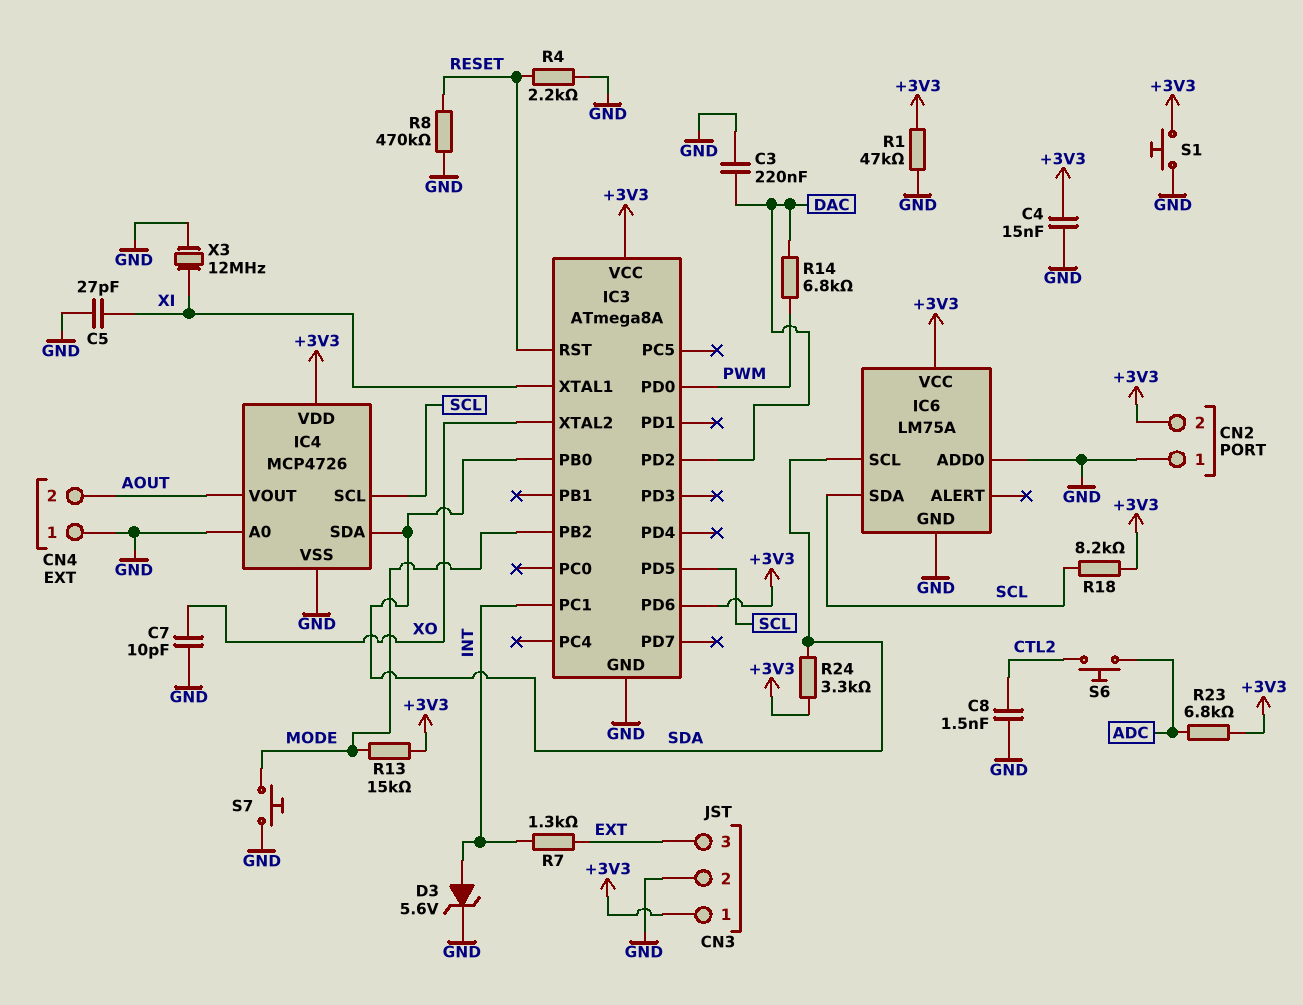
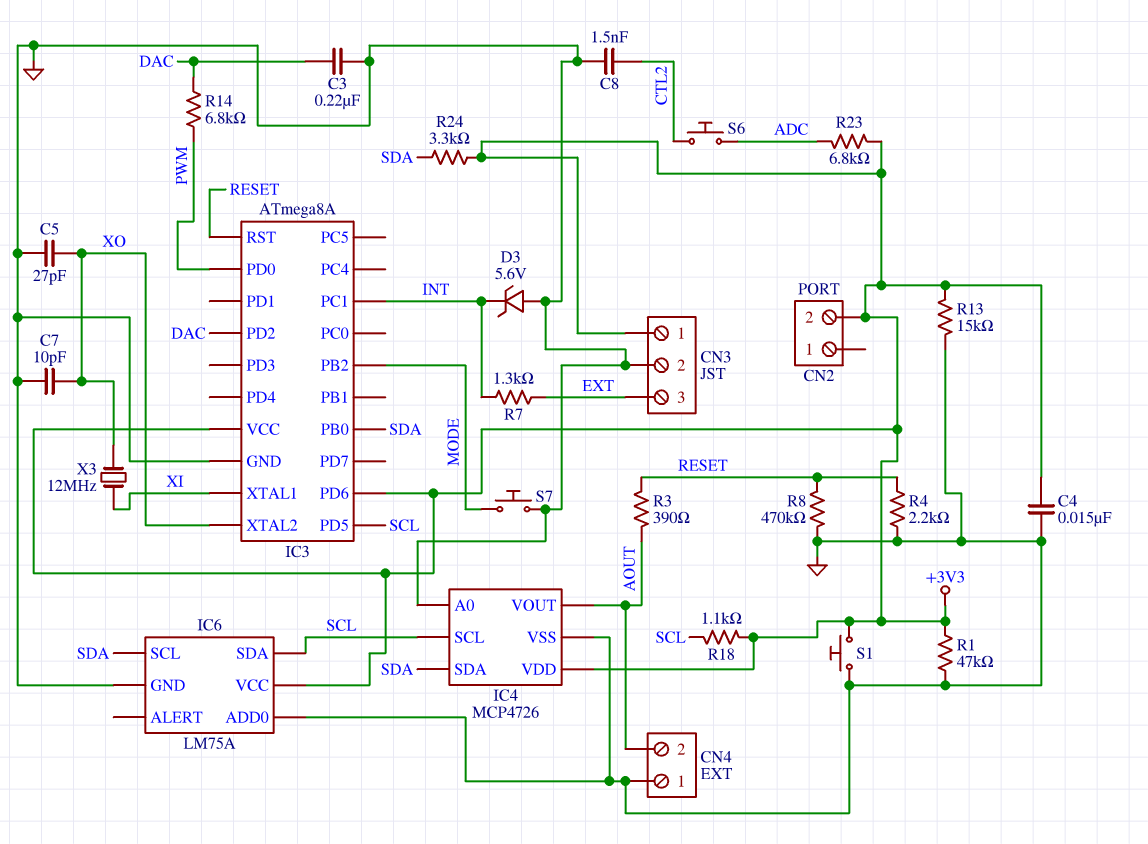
C5: 27pF (GND, XI) -> 27pF (GND, XO)
CN2 pin 1: GND -> none
D3: zener 5.6V (A INT, K GND) -> zener 5.6V (A GND, K INT)
R3: none -> 390 (AOUT, RESET)
R13: 15k (+3V3, MODE) -> 15k (+3V3, GND)
R18: 8.2k (+3V3, SCL) -> 1.1k (+3V3, SCL)
X3: 12MHz (GND, XI) -> 12MHz (XI, XO)

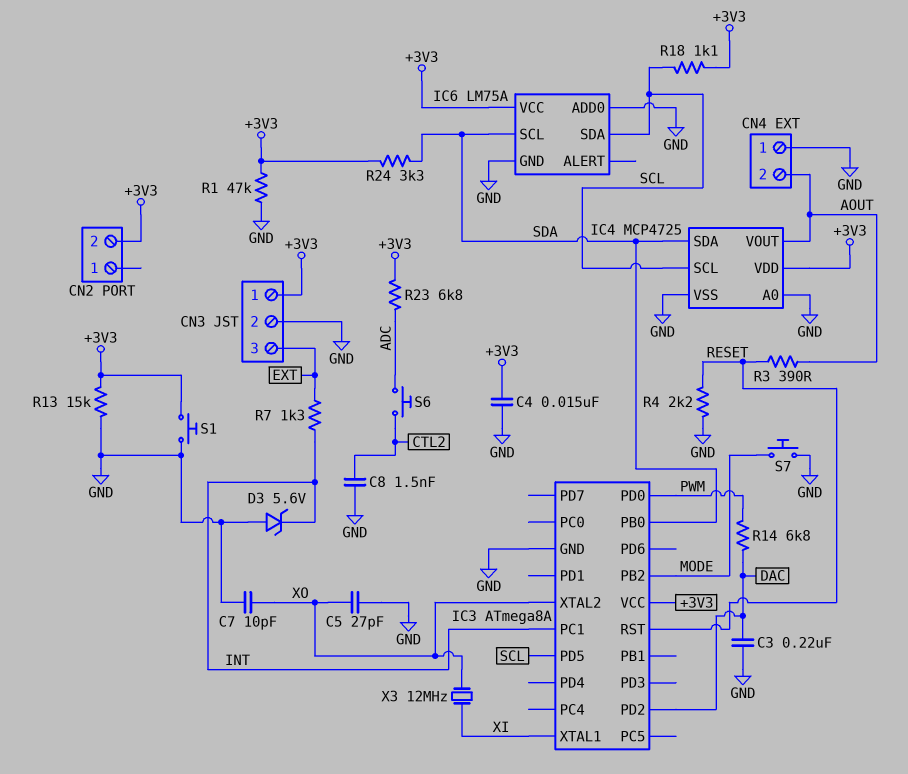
IC3 pin PD6: +3V3 -> none
IC4: MCP4726 -> MCP4725
R8: 470k (GND, RESET) -> none

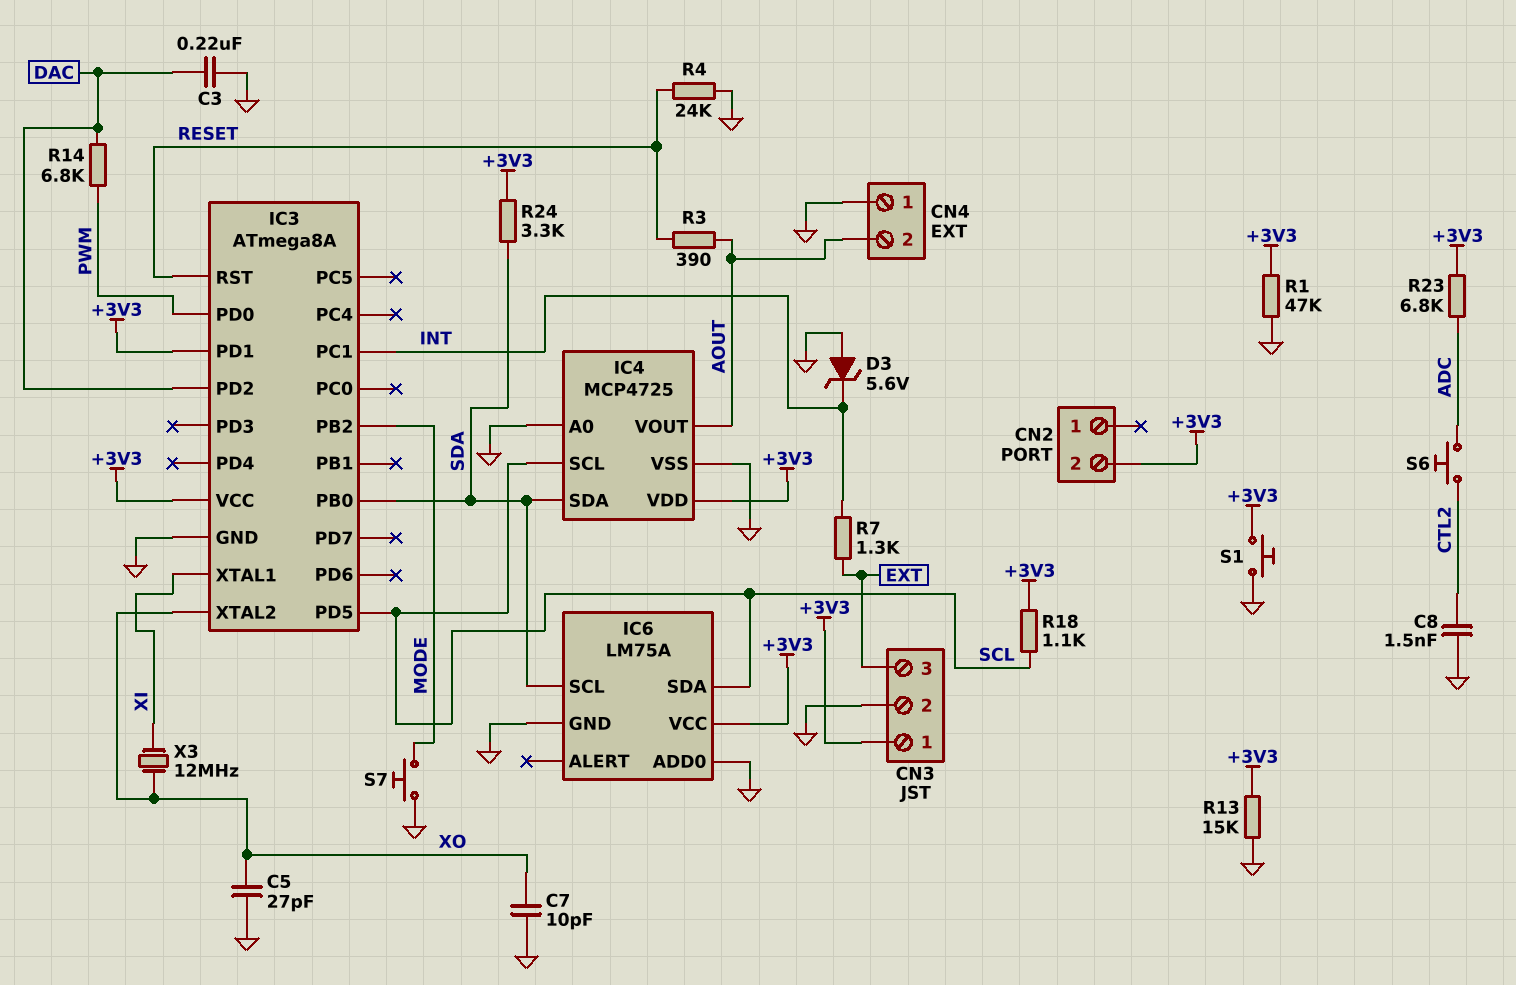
C4: 15nF (+3V3, GND) -> none
IC3 pin PD1: none -> +3V3
R4: 2.2k (GND, RESET) -> 24k (GND, RESET)

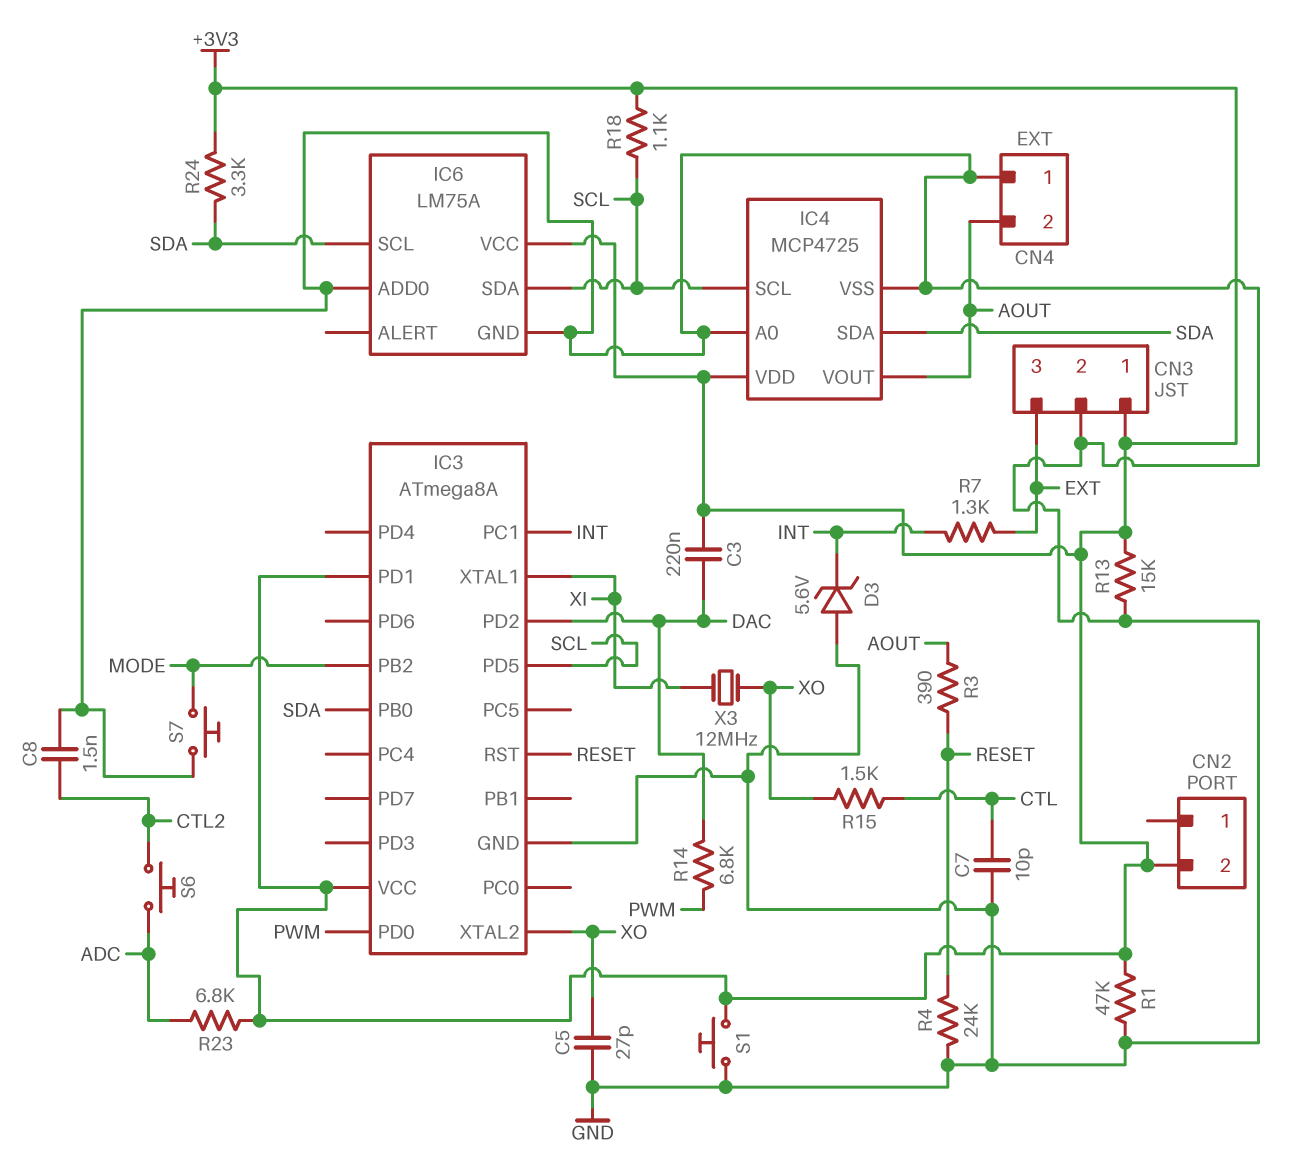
C3: 220nF (DAC, GND) -> 220nF (+3V3, DAC)
C7: 10pF (GND, XO) -> 10pF (CTL, GND)
R15: none -> 1.5k (CTL, XO)

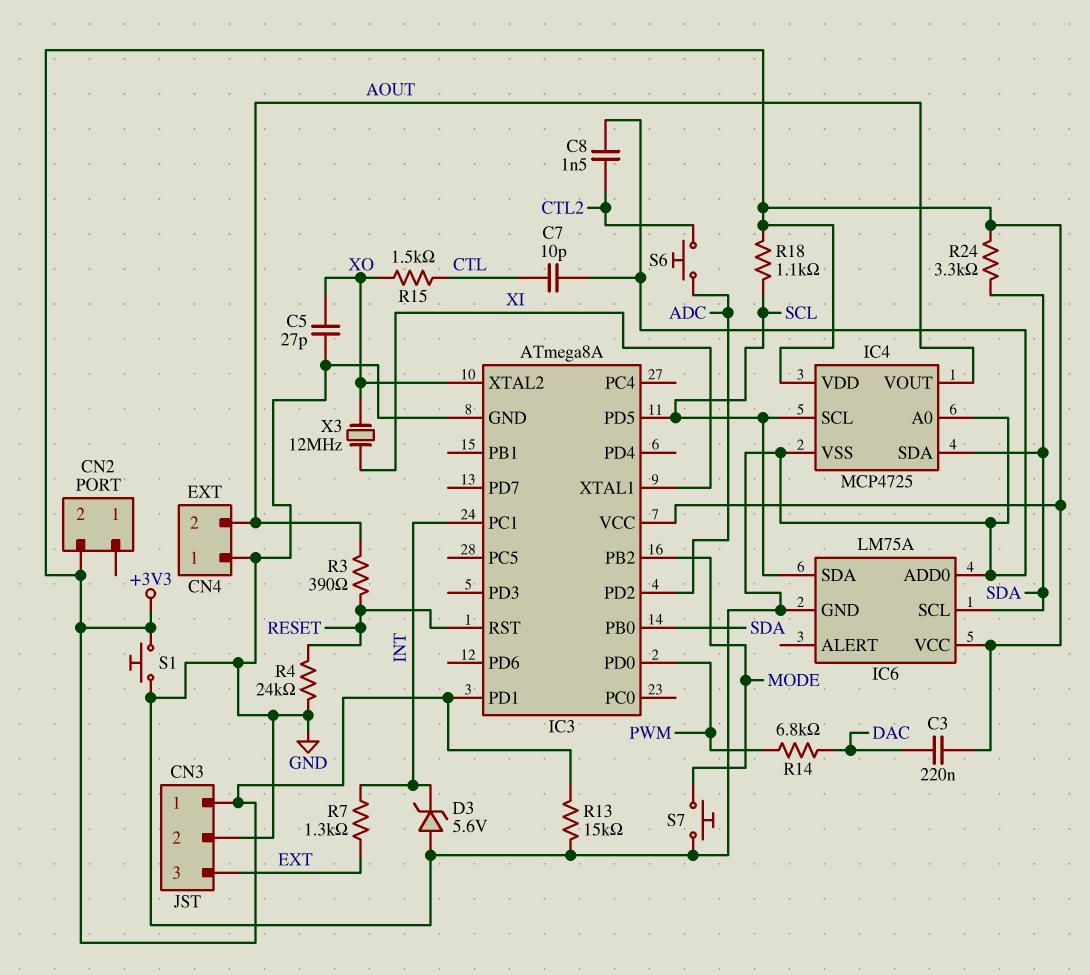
IC3 pin PD2: DAC -> ADC
R1: 47k (+3V3, GND) -> none
R23: 6.8k (+3V3, ADC) -> none

